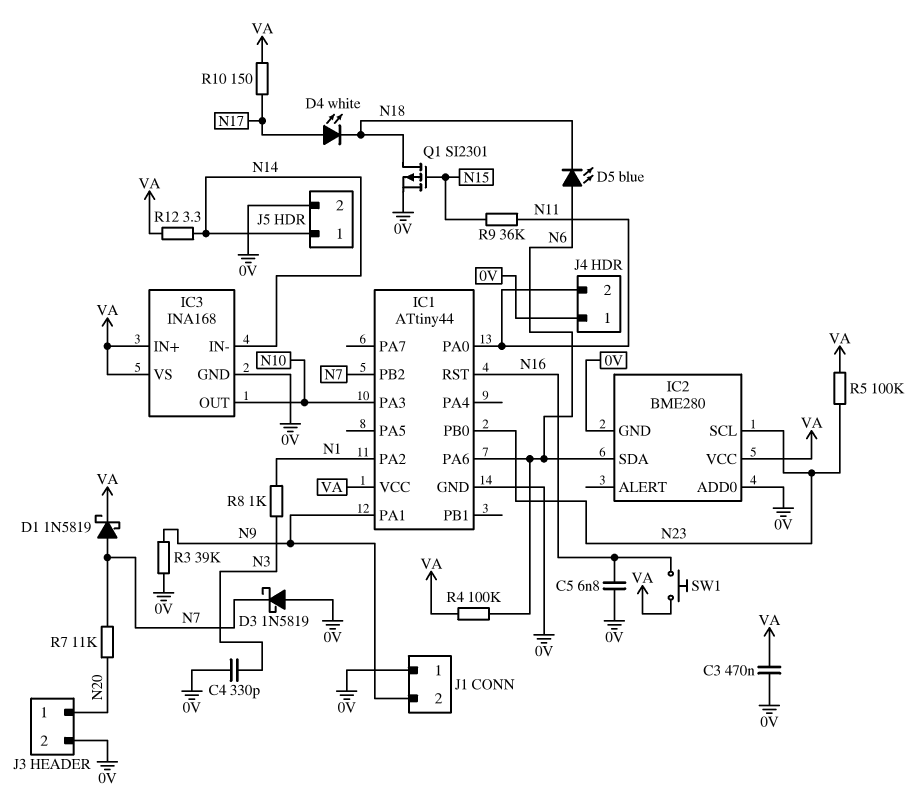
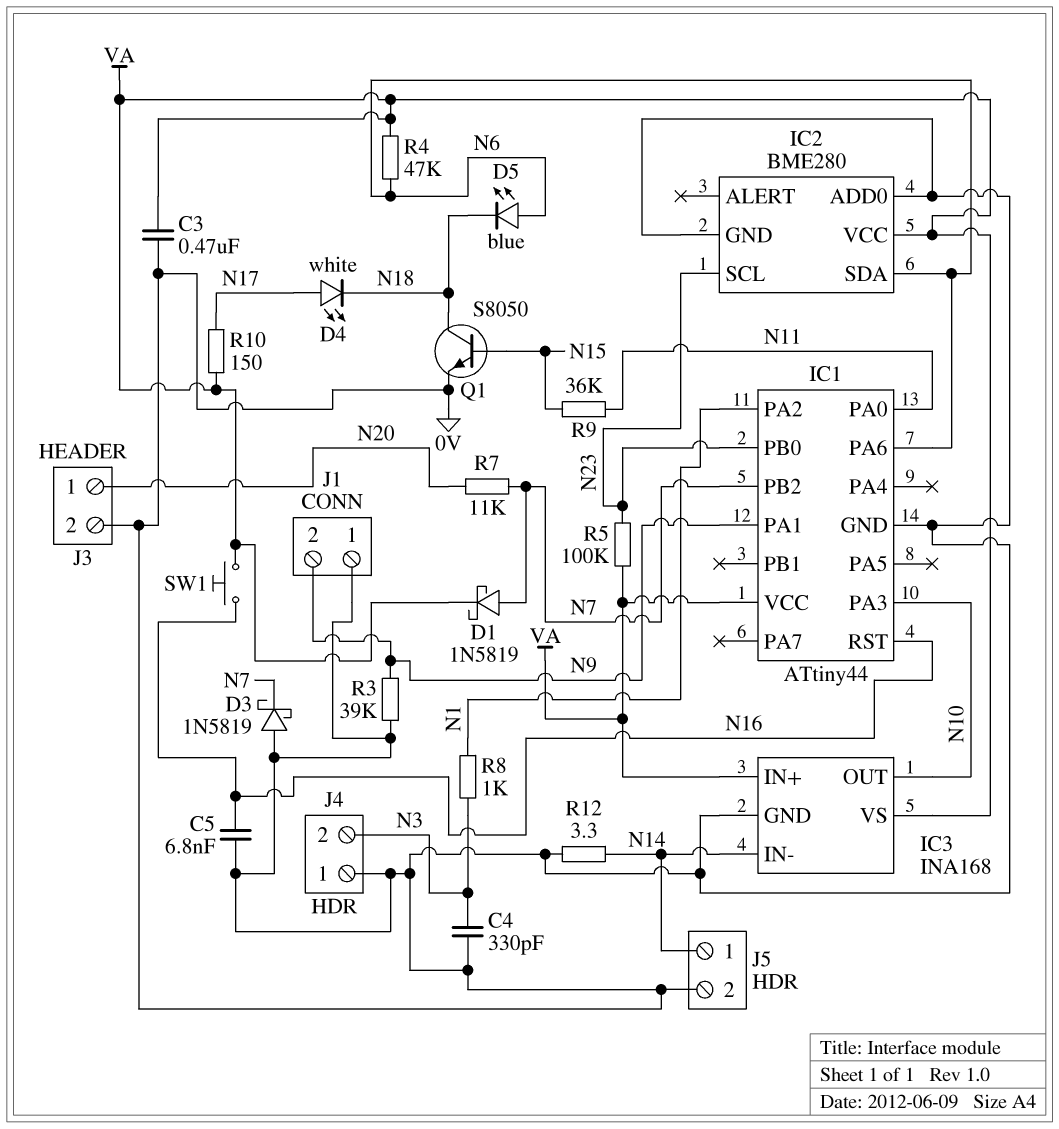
J4 pin 2: N11 -> N3
Q1: PMOS SI2301 (G N15, D N18, S 0V) -> NPN S8050 (B N15, C N18, E 0V)
R4: 100k (N6, VA) -> 47k (N6, VA)
R12: 3.3 (N14, VA) -> 3.3 (0V, N14)

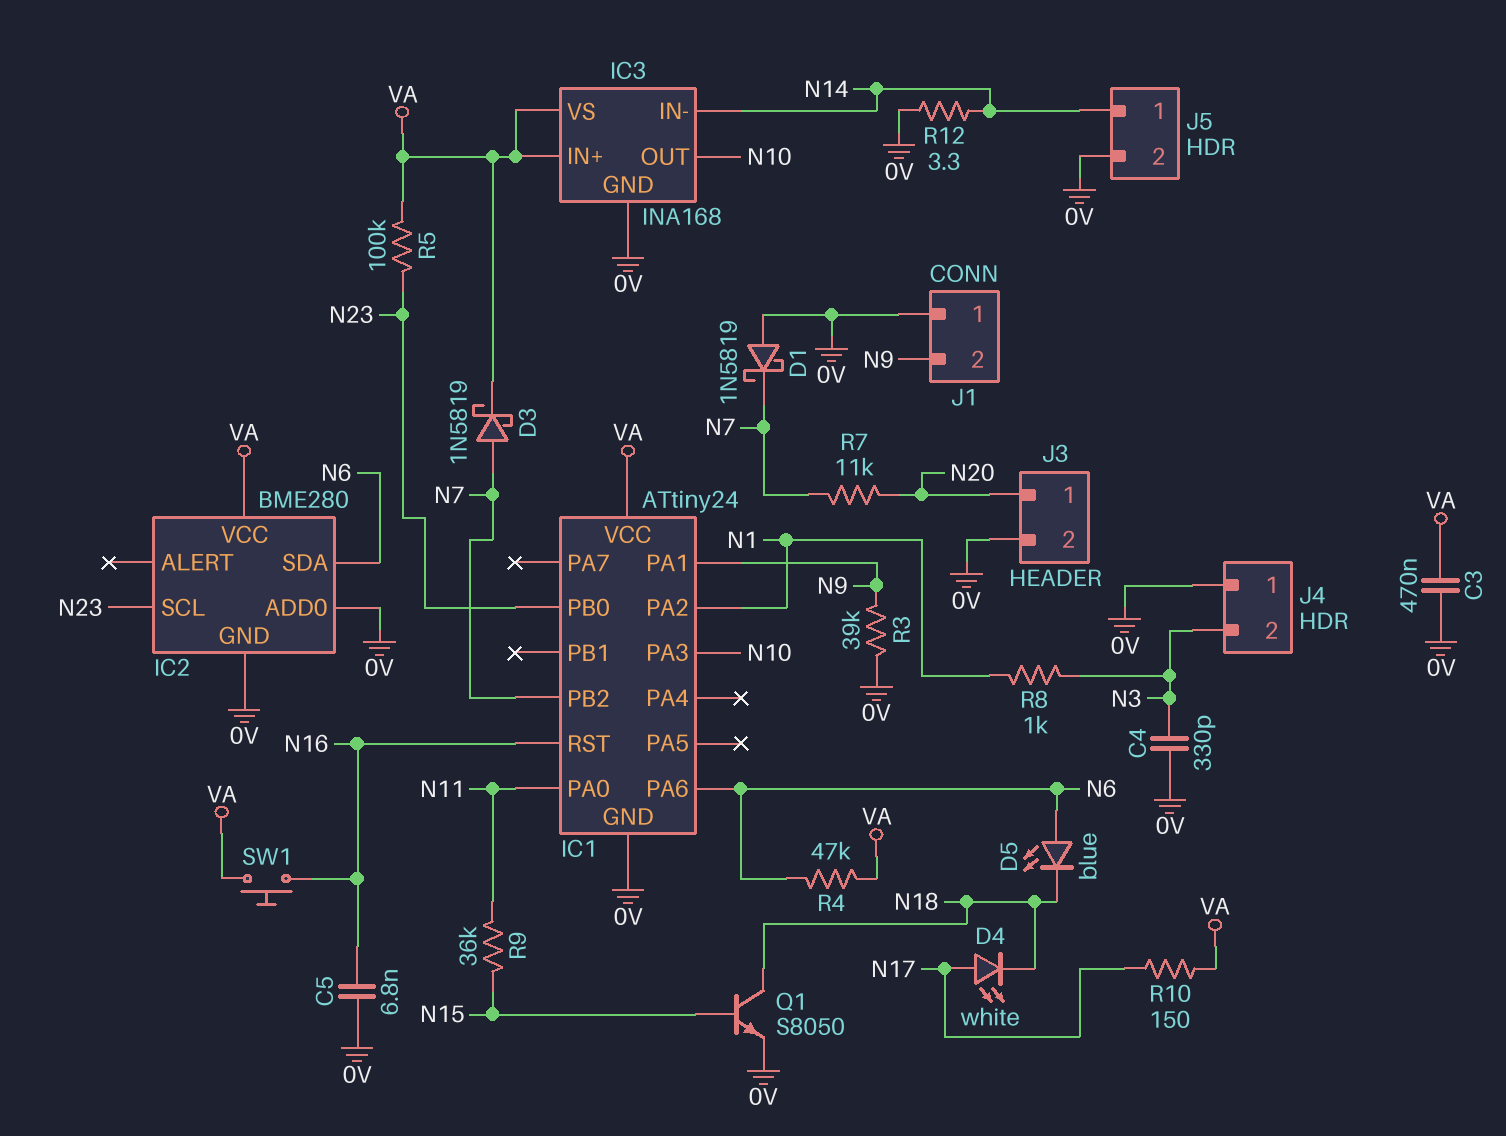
D1: schottky 1N5819 (A N7, K VA) -> schottky 1N5819 (A 0V, K N7)
D3: schottky 1N5819 (A 0V, K N7) -> schottky 1N5819 (A N7, K VA)
IC1: ATtiny44 -> ATtiny24

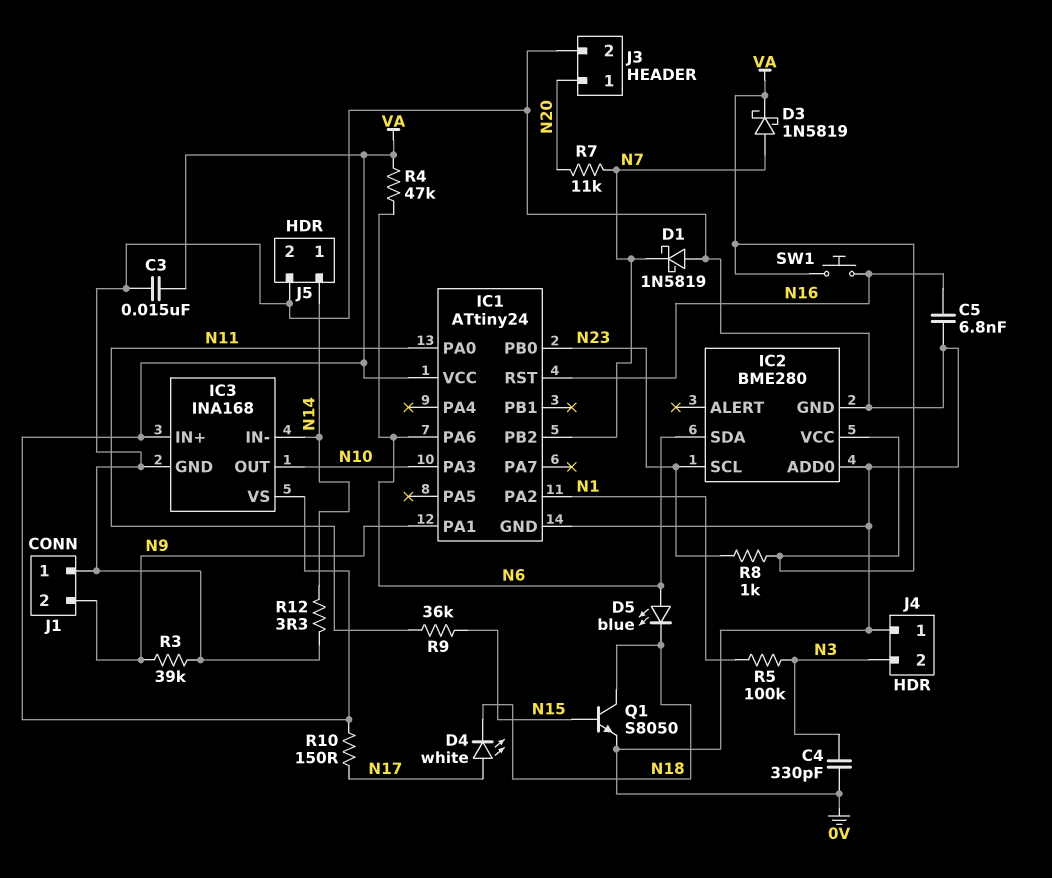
C3: 470nF (0V, VA) -> 15nF (0V, VA)
R5: 100k (N23, VA) -> 100k (N1, N3)
R8: 1k (N1, N3) -> 1k (N23, VA)

